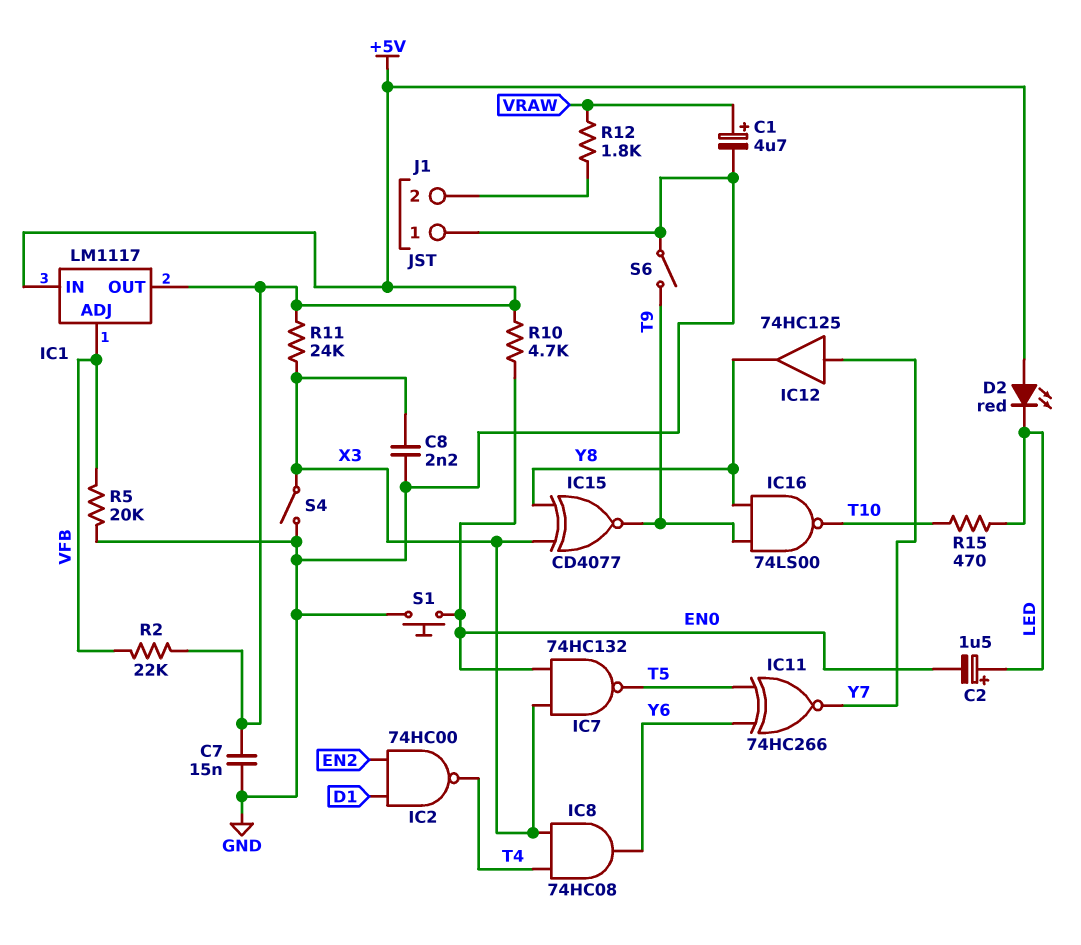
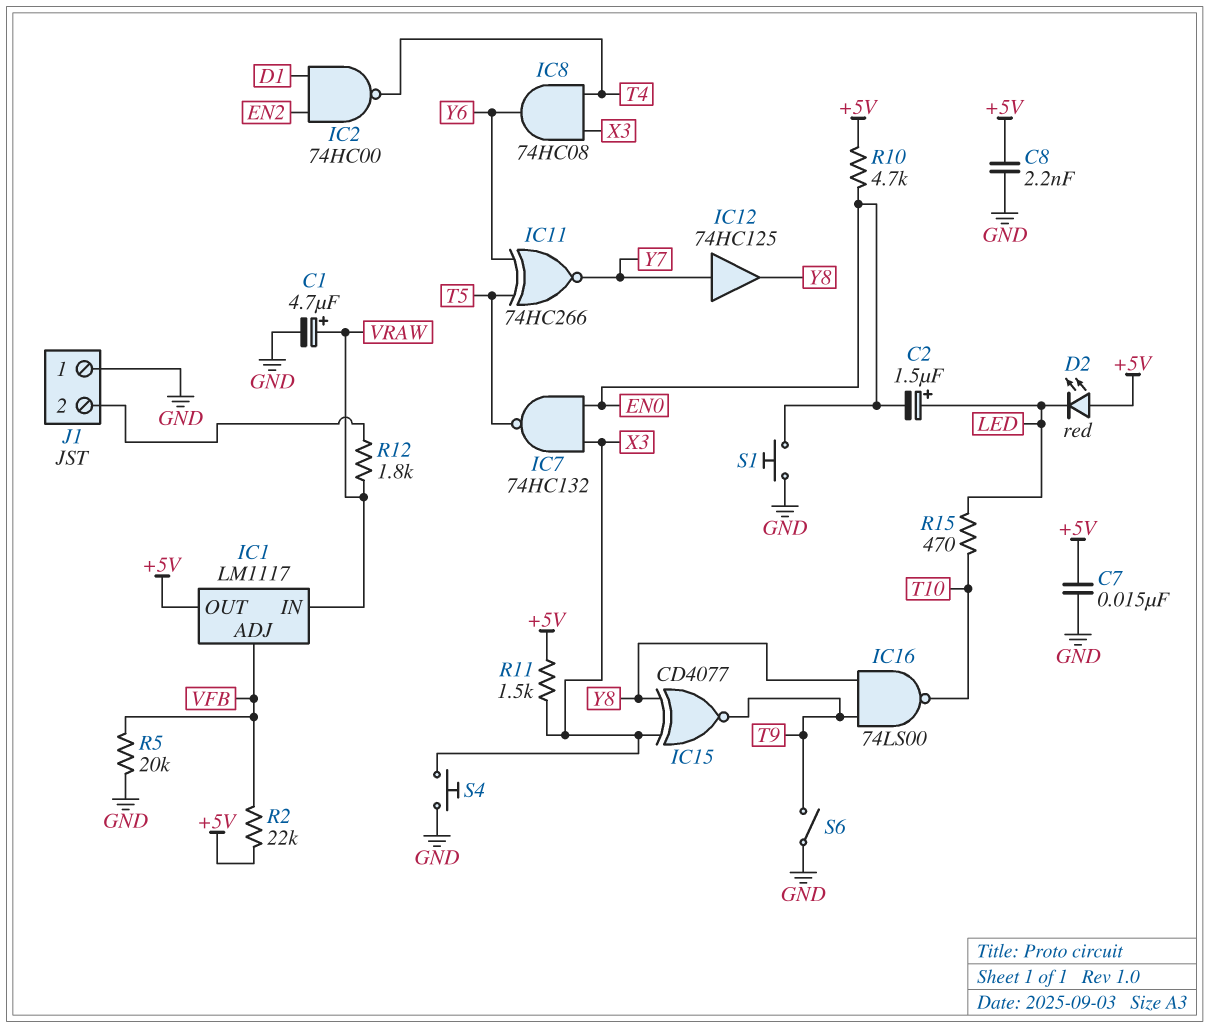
C8: 2.2nF (GND, X3) -> 2.2nF (+5V, GND)
IC1 pin IN: +5V -> VRAW
R11: 24k (+5V, X3) -> 1.5k (+5V, X3)
S4: switch (GND, X3) -> button (GND, X3)

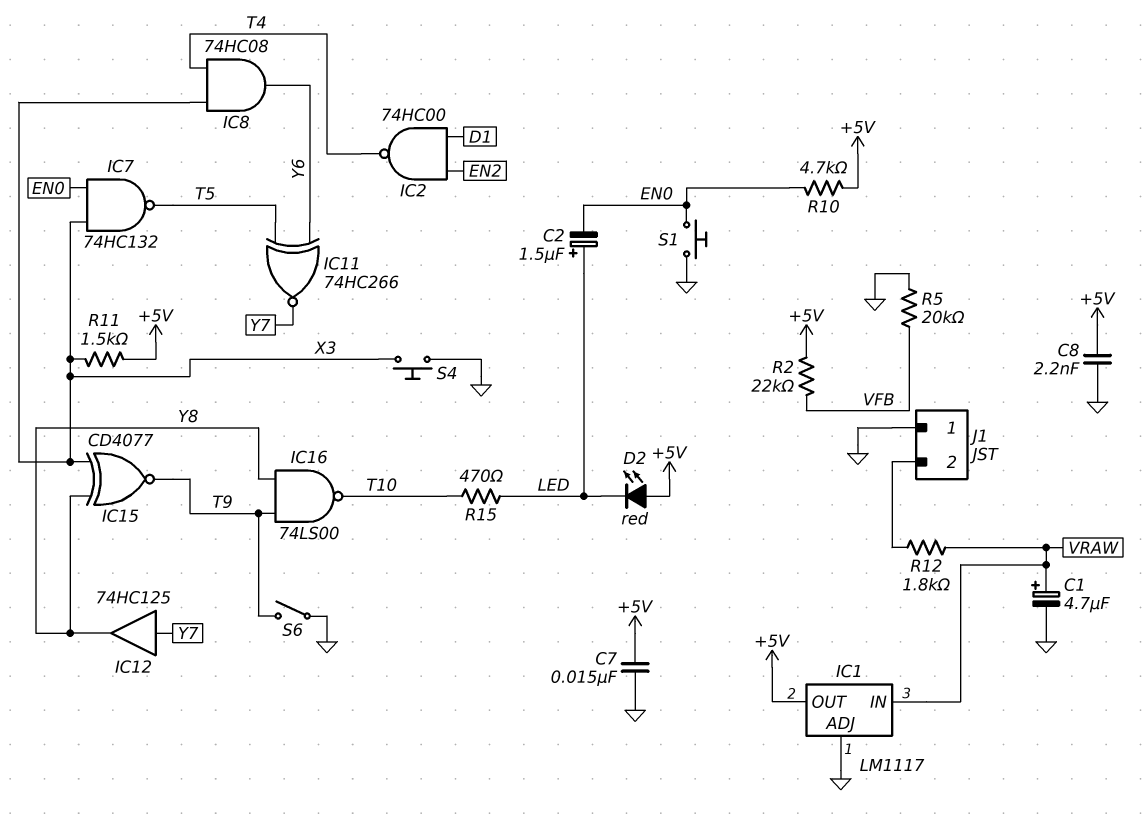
IC1 pin ADJ: VFB -> GND

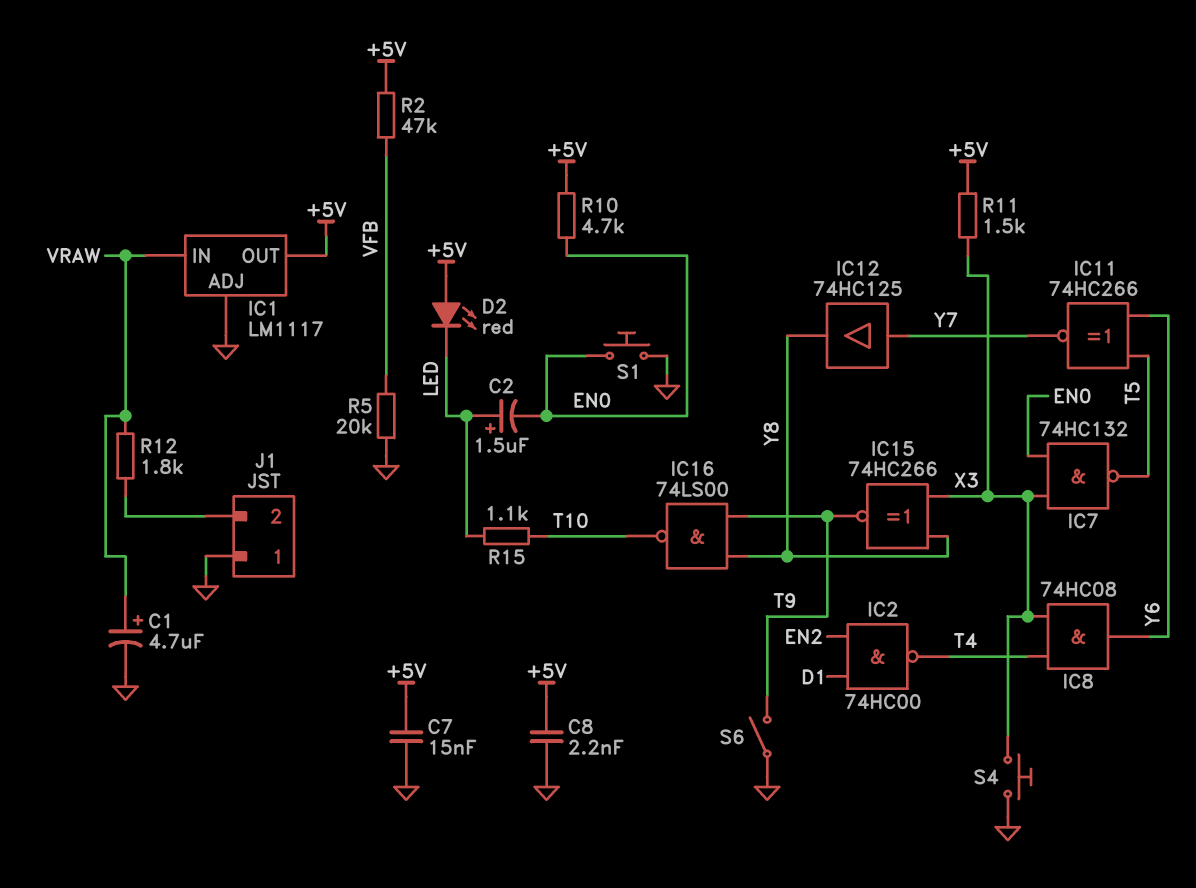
IC15: XNOR CD4077 (in X3, in Y8, out T9) -> XNOR 74HC266 (in X3, in Y8, out T9)
R2: 22k (+5V, VFB) -> 47k (+5V, VFB)
R15: 470 (LED, T10) -> 1.1k (LED, T10)

